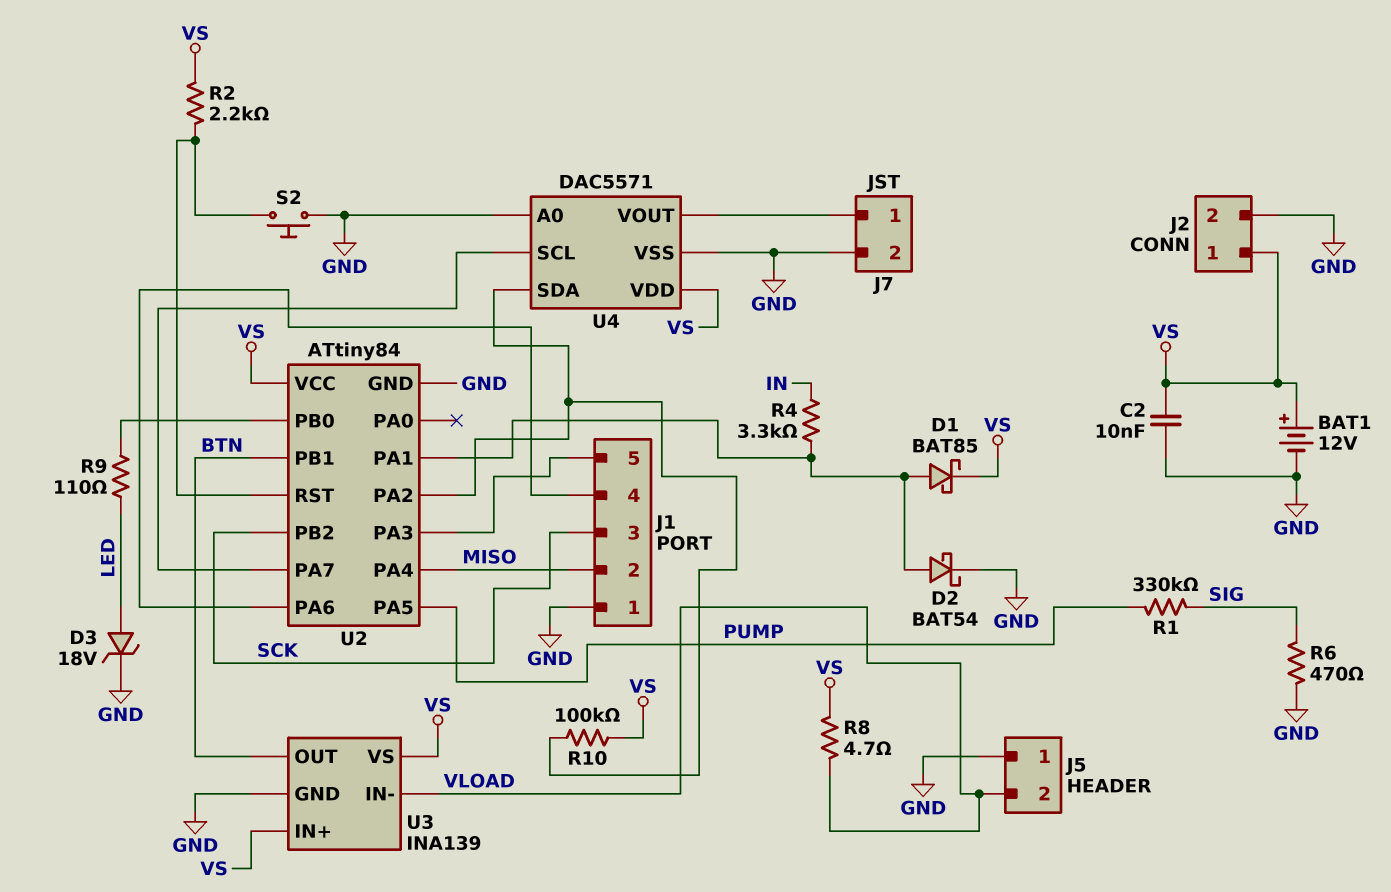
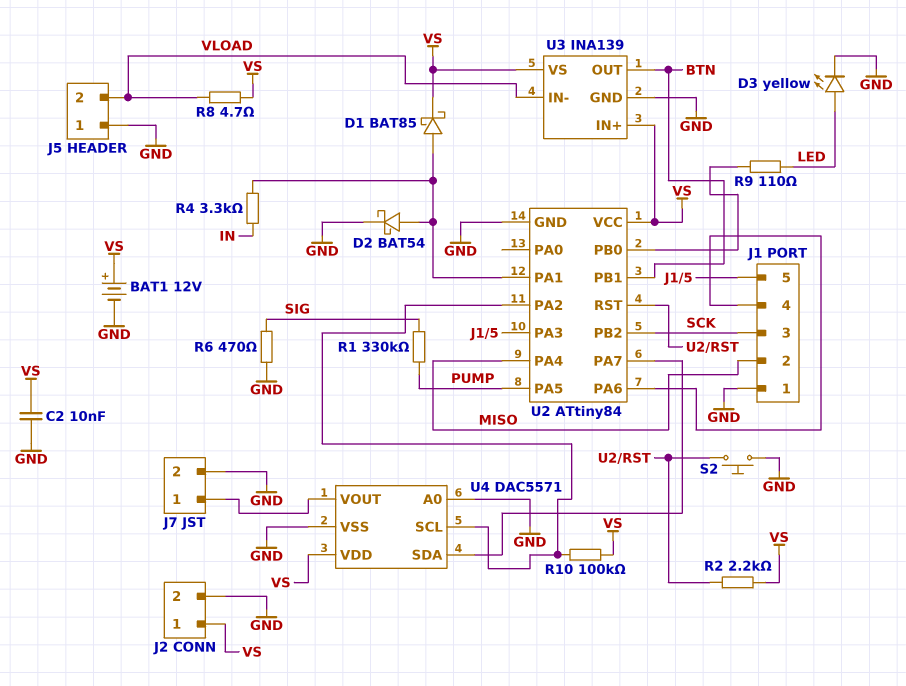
D3: zener 18V (A LED, K GND) -> LED yellow (A LED, K GND)
U4 pin SCL: U2/PA7 -> U2/PA2
U4 pin SDA: U2/PA2 -> U2/PA7

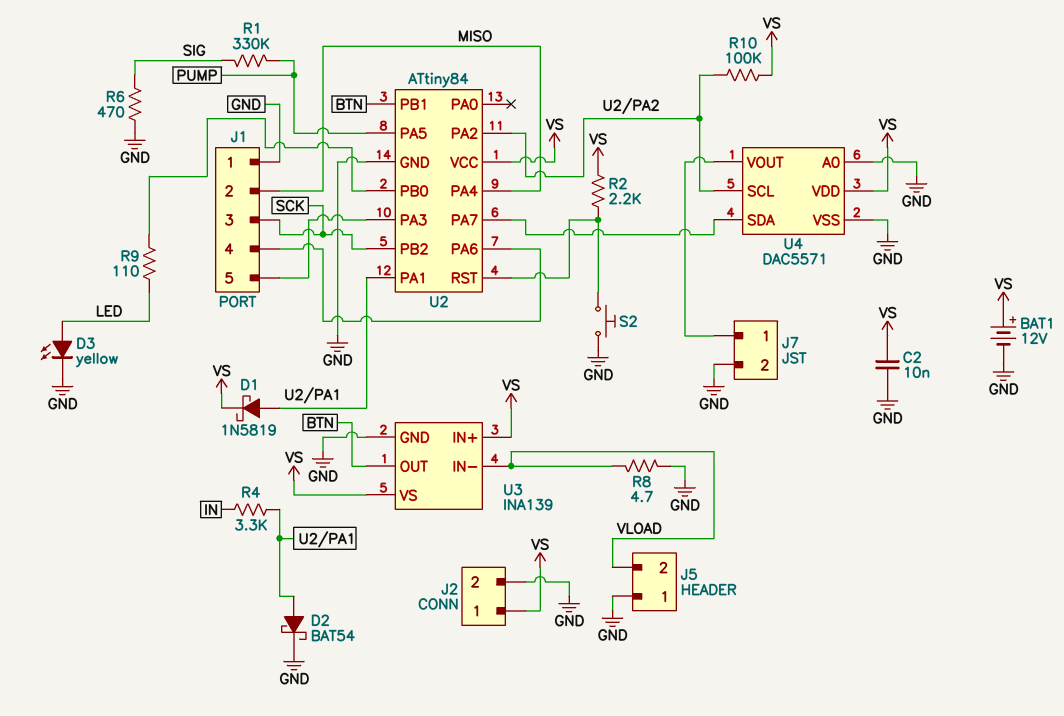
D1: schottky BAT85 (A U2/PA1, K VS) -> schottky 1N5819 (A U2/PA1, K VS)
R8: 4.7 (VLOAD, VS) -> 4.7 (GND, VLOAD)

